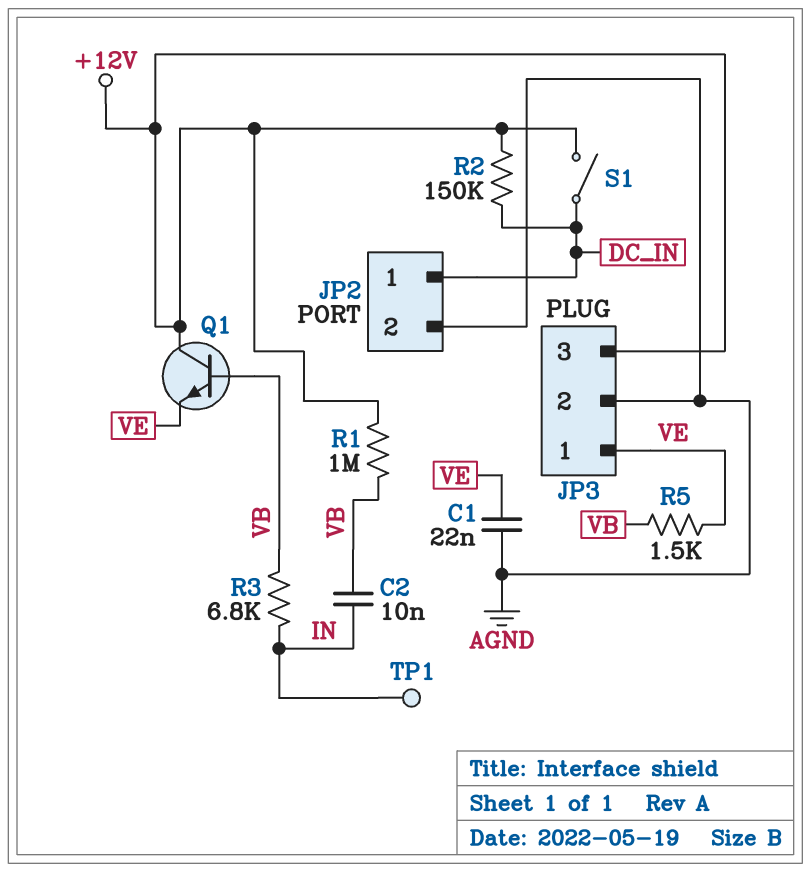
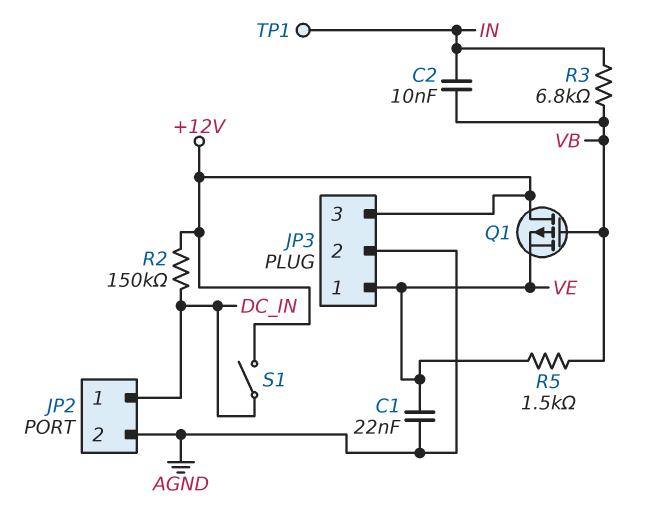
Q1: NPN (B VB, C +12V, E VE) -> PMOS (G VB, D +12V, S VE)
R1: 1M (+12V, VB) -> none

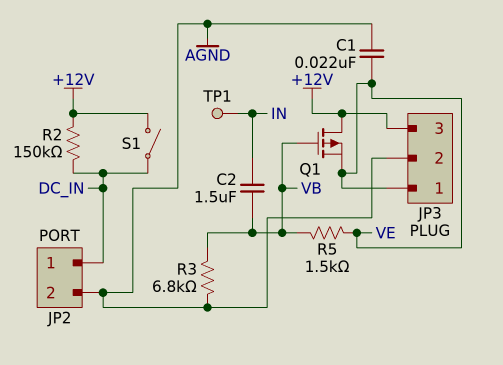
C2: 10nF (IN, VB) -> 1.5uF (IN, VB)
R3: 6.8k (IN, VB) -> 6.8k (AGND, VB)

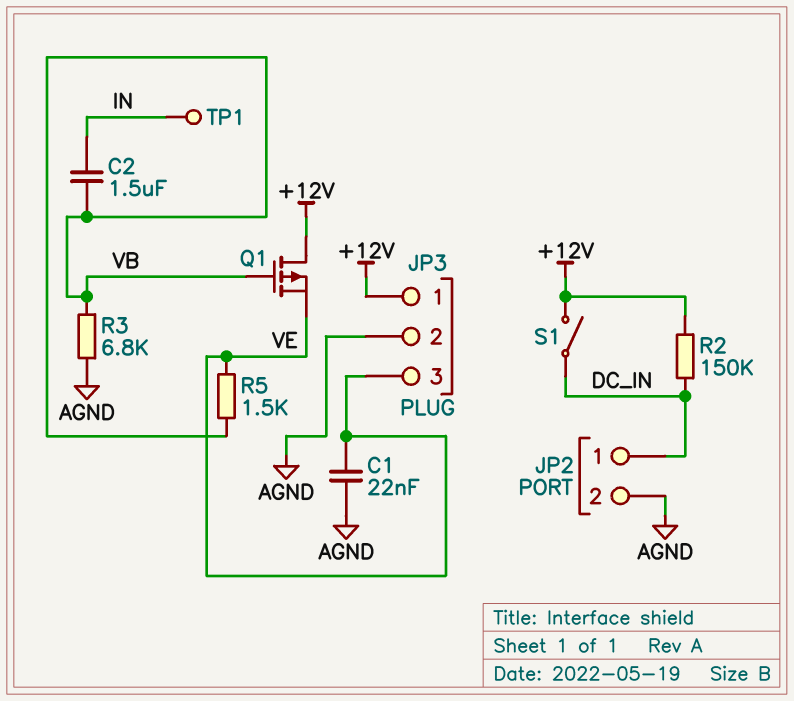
JP3 pin 1: VE -> +12V
JP3 pin 3: +12V -> VE

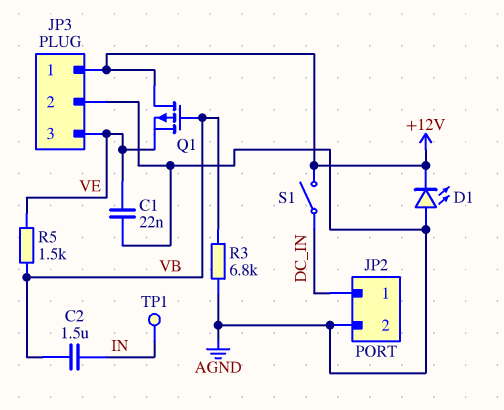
D1: none -> LED (A AGND, K +12V)
R2: 150k (+12V, DC_IN) -> none

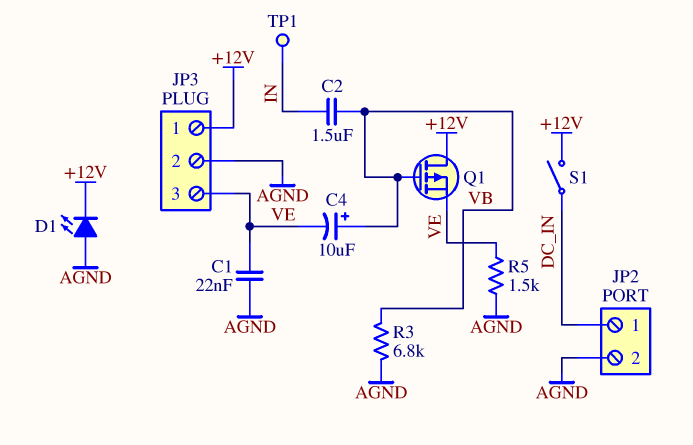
C4: none -> 10uF (plus VB, minus VE)
R5: 1.5k (VB, VE) -> 1.5k (AGND, VE)

